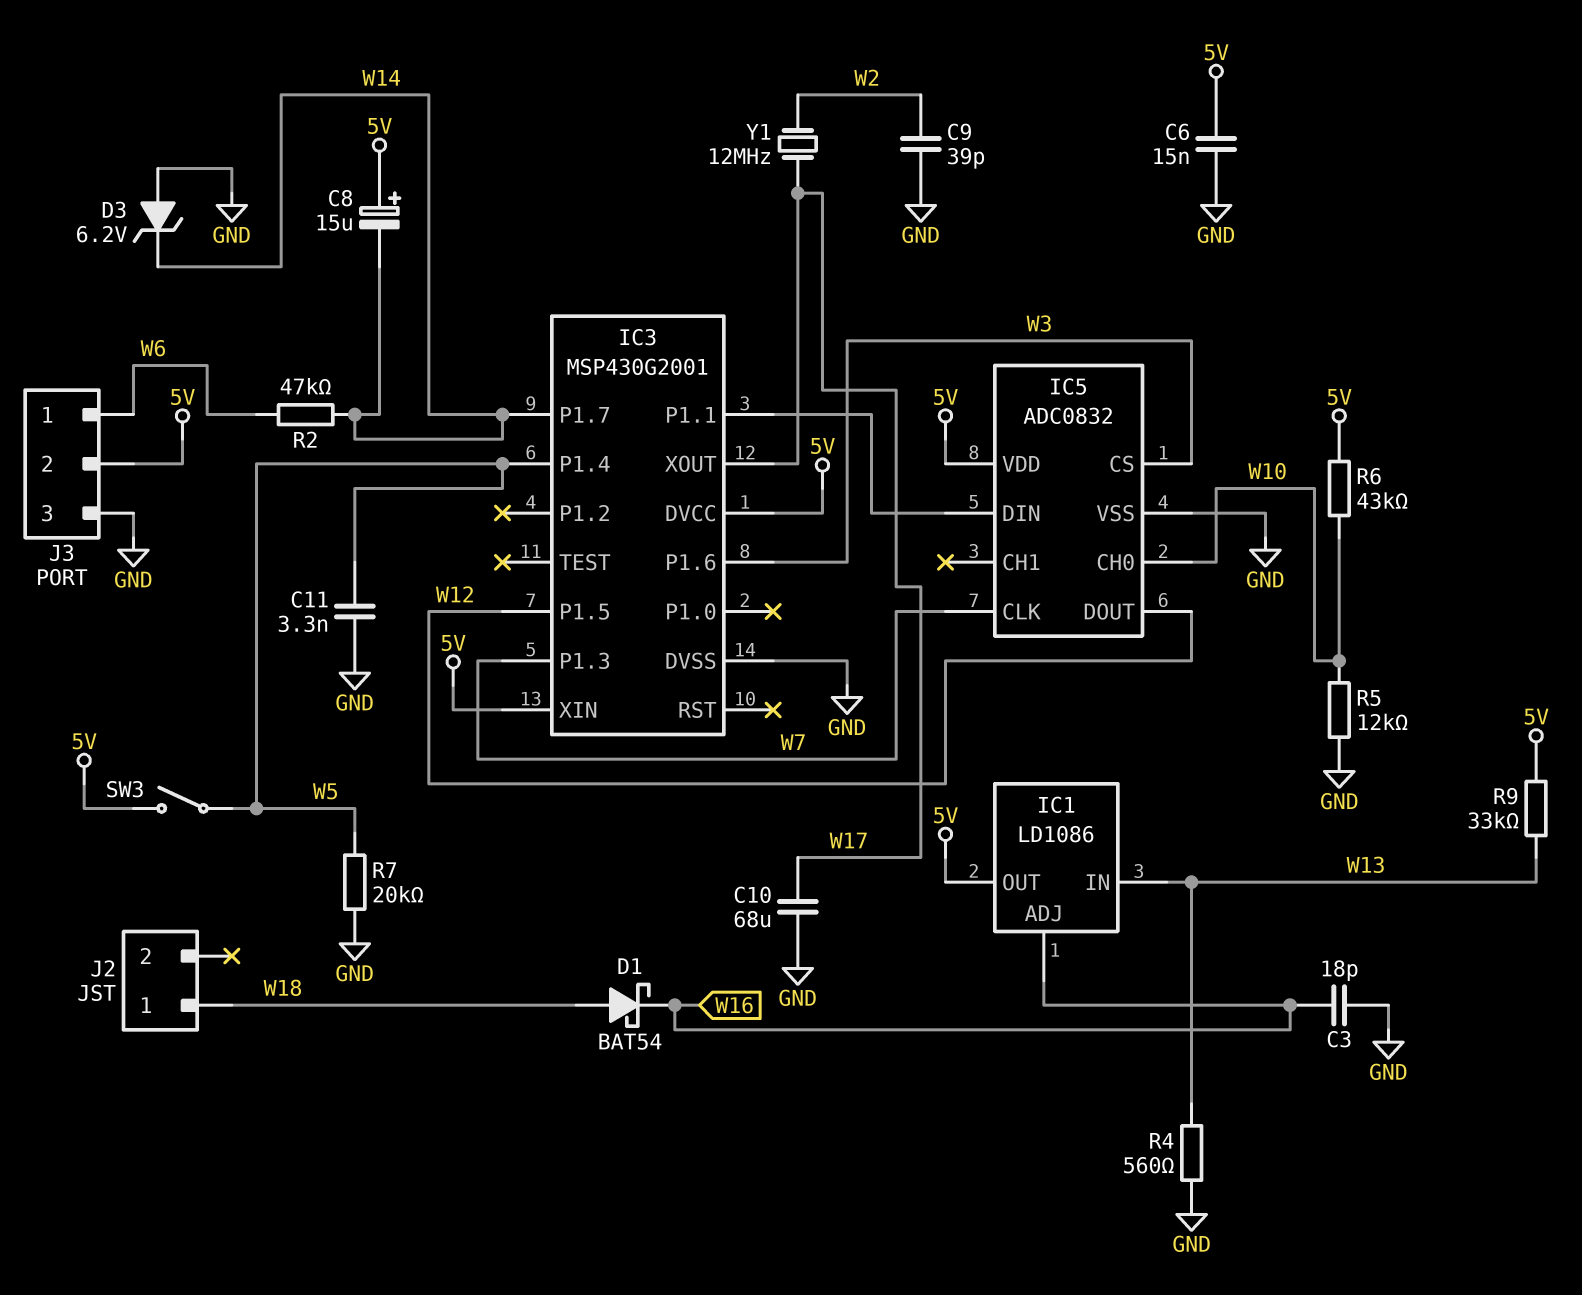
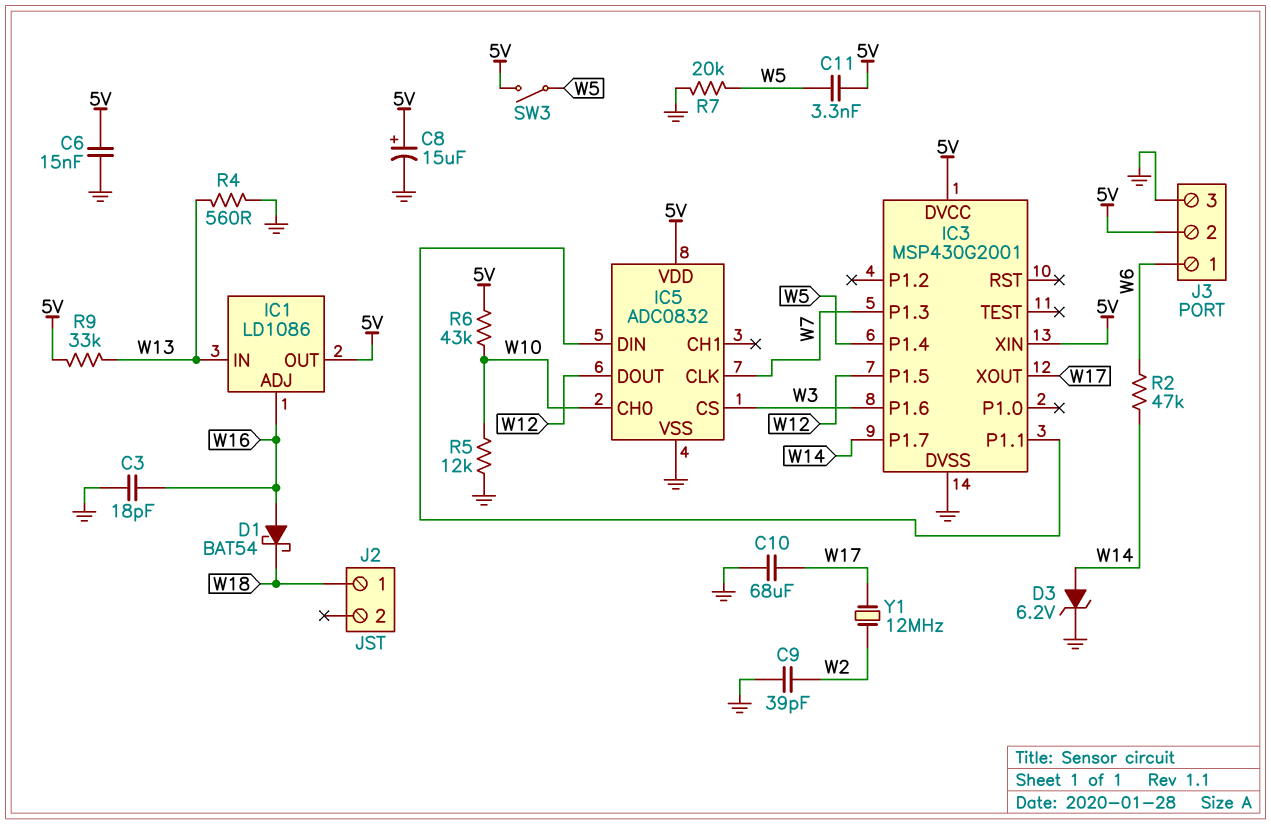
C8: 15uF (plus 5V, minus W14) -> 15uF (plus 5V, minus GND)
C11: 3.3nF (GND, W5) -> 3.3nF (5V, W5)
D1: schottky BAT54 (A W18, K W16) -> schottky BAT54 (A W16, K W18)
D3: zener 6.2V (A GND, K W14) -> zener 6.2V (A W14, K GND)

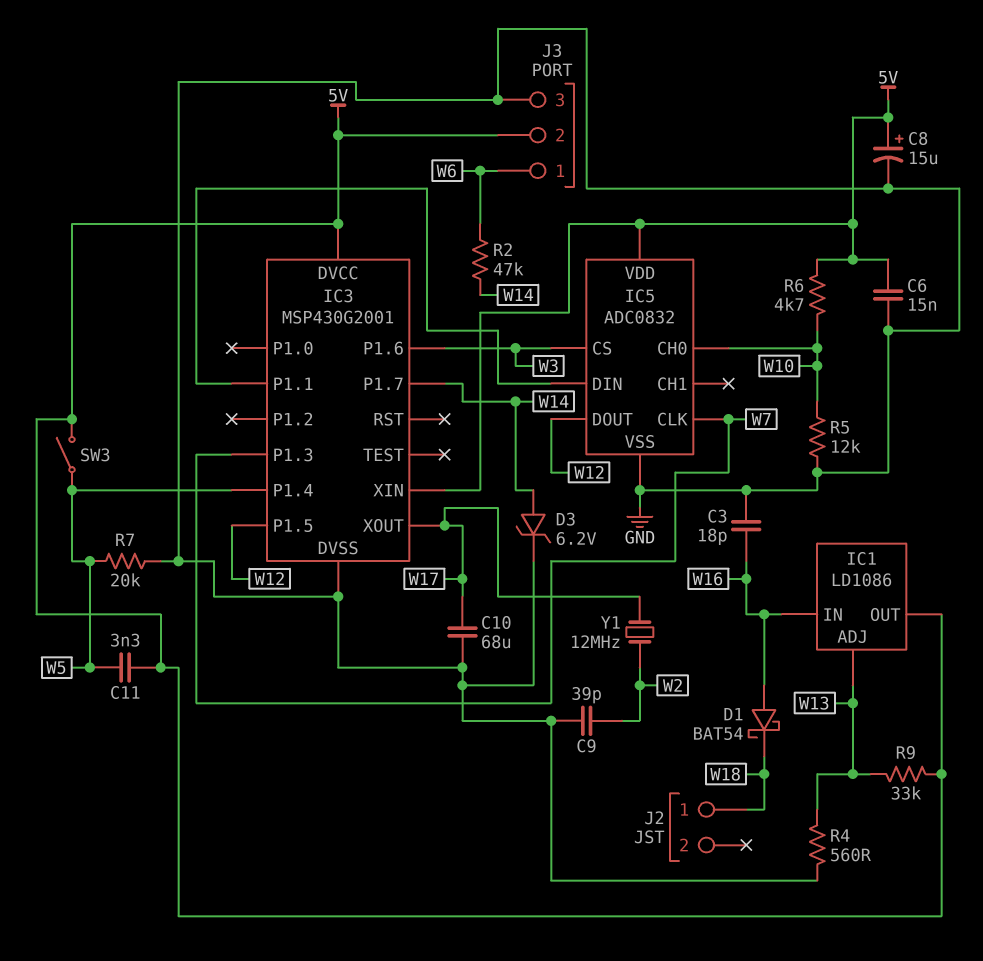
IC1 pin ADJ: W16 -> W13
IC1 pin IN: W13 -> W16
R6: 43k (5V, W10) -> 4.7k (5V, W10)

